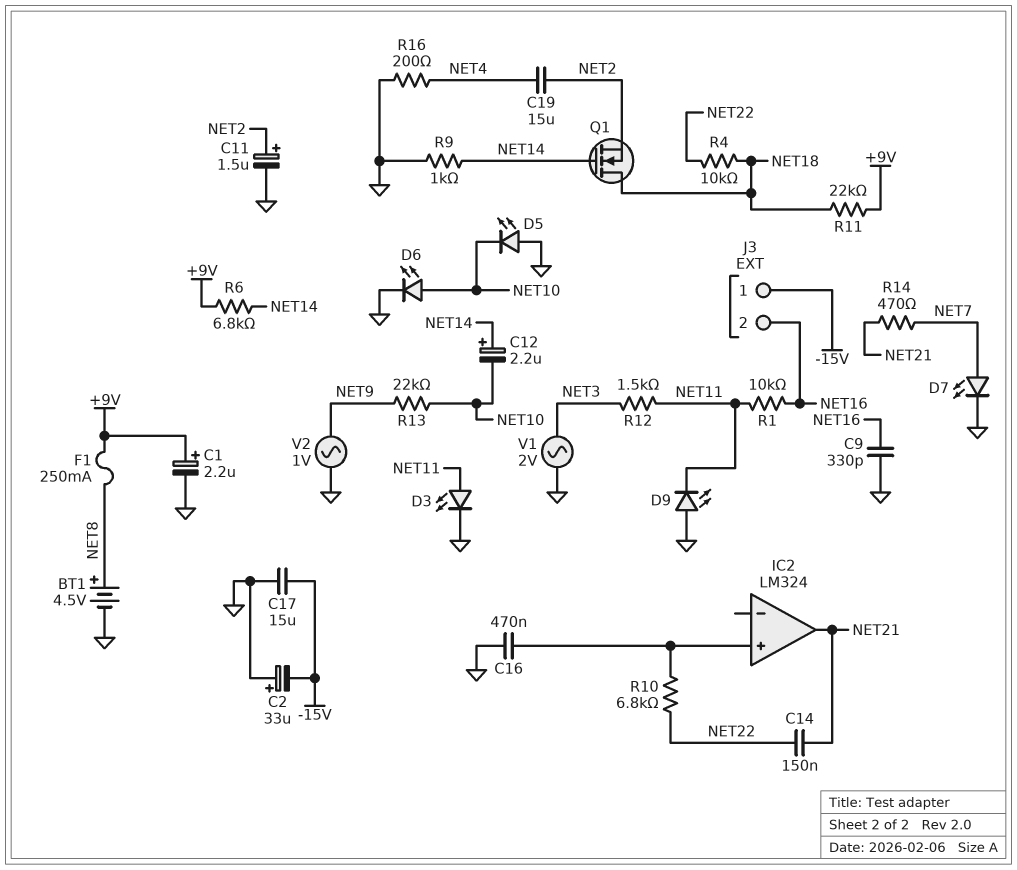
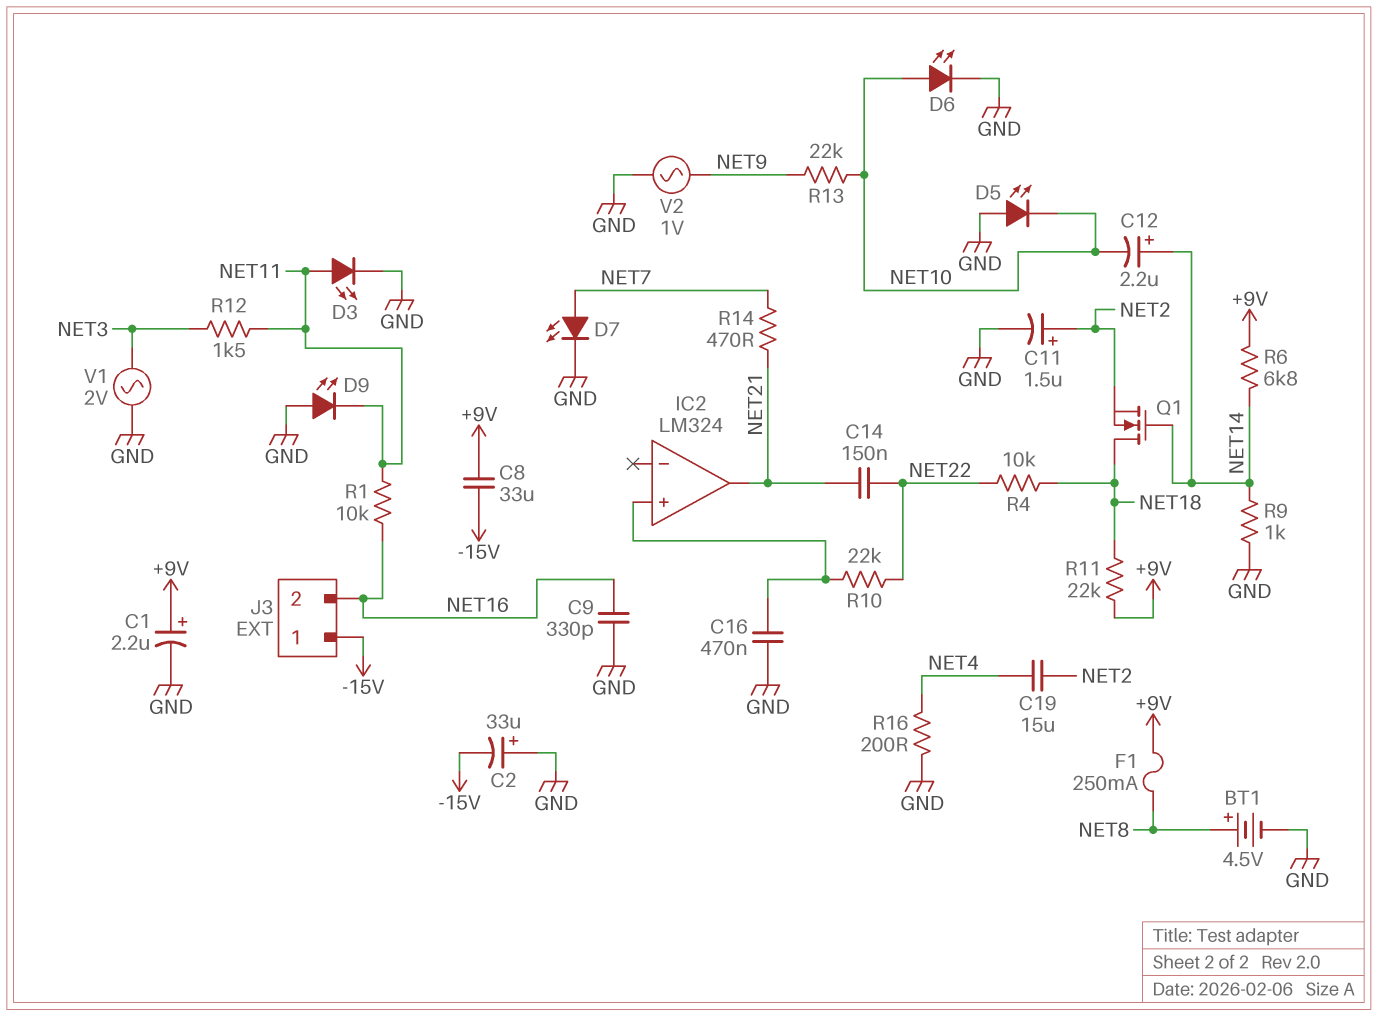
C8: none -> 33uF (+9V, -15V)
C17: 15uF (-15V, GND) -> none
R10: 6.8k (IC2/in+, NET22) -> 22k (IC2/in+, NET22)

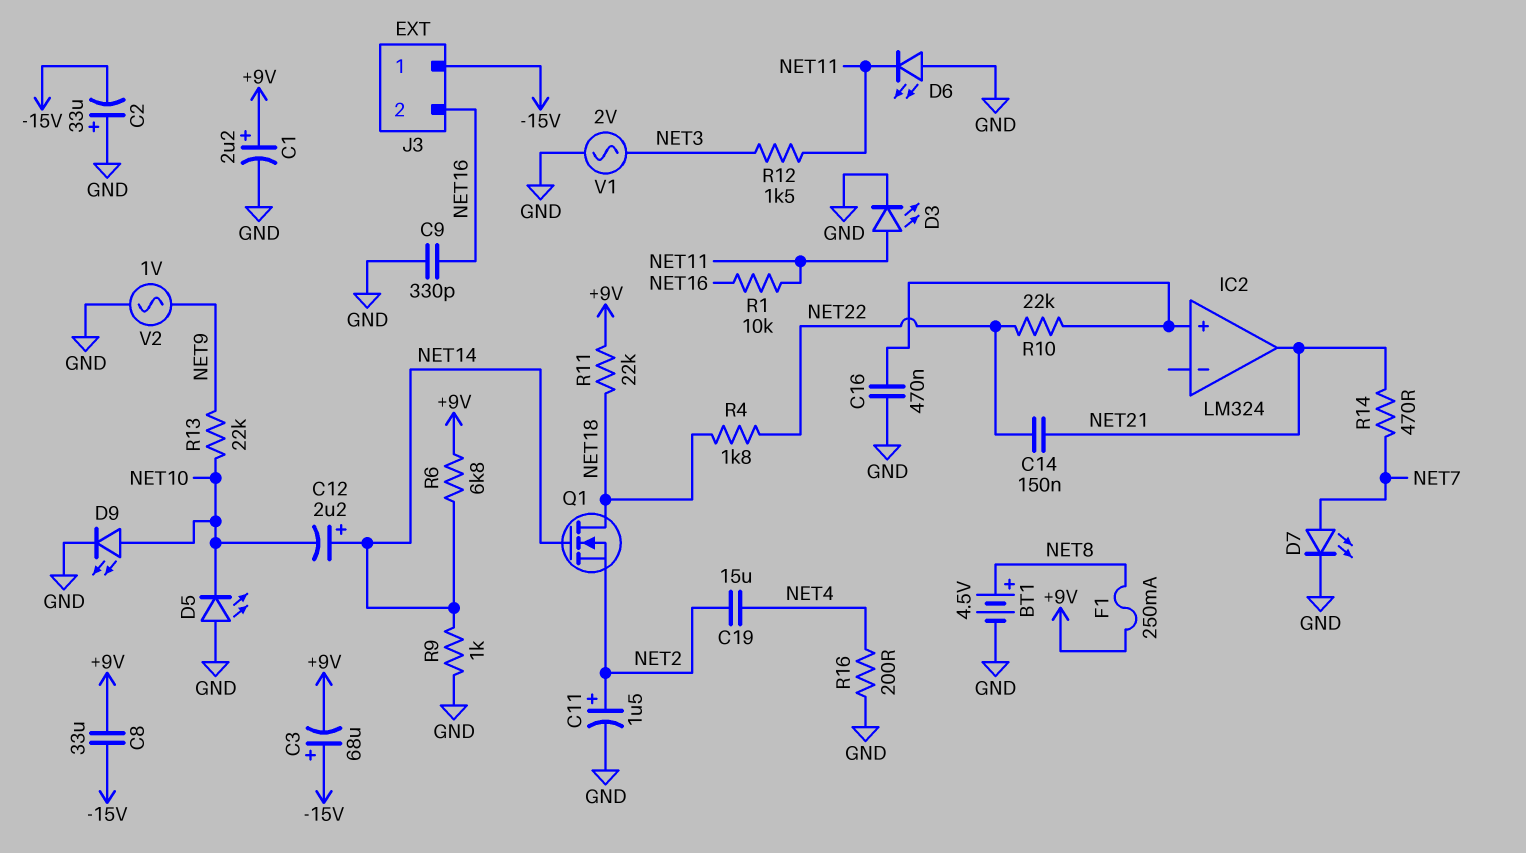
C3: none -> 68uF (plus -15V, minus +9V)
D6: LED (A NET10, K GND) -> LED (A GND, K NET11)
D9: LED (A GND, K NET11) -> LED (A NET10, K GND)
R4: 10k (NET18, NET22) -> 1.8k (NET18, NET22)

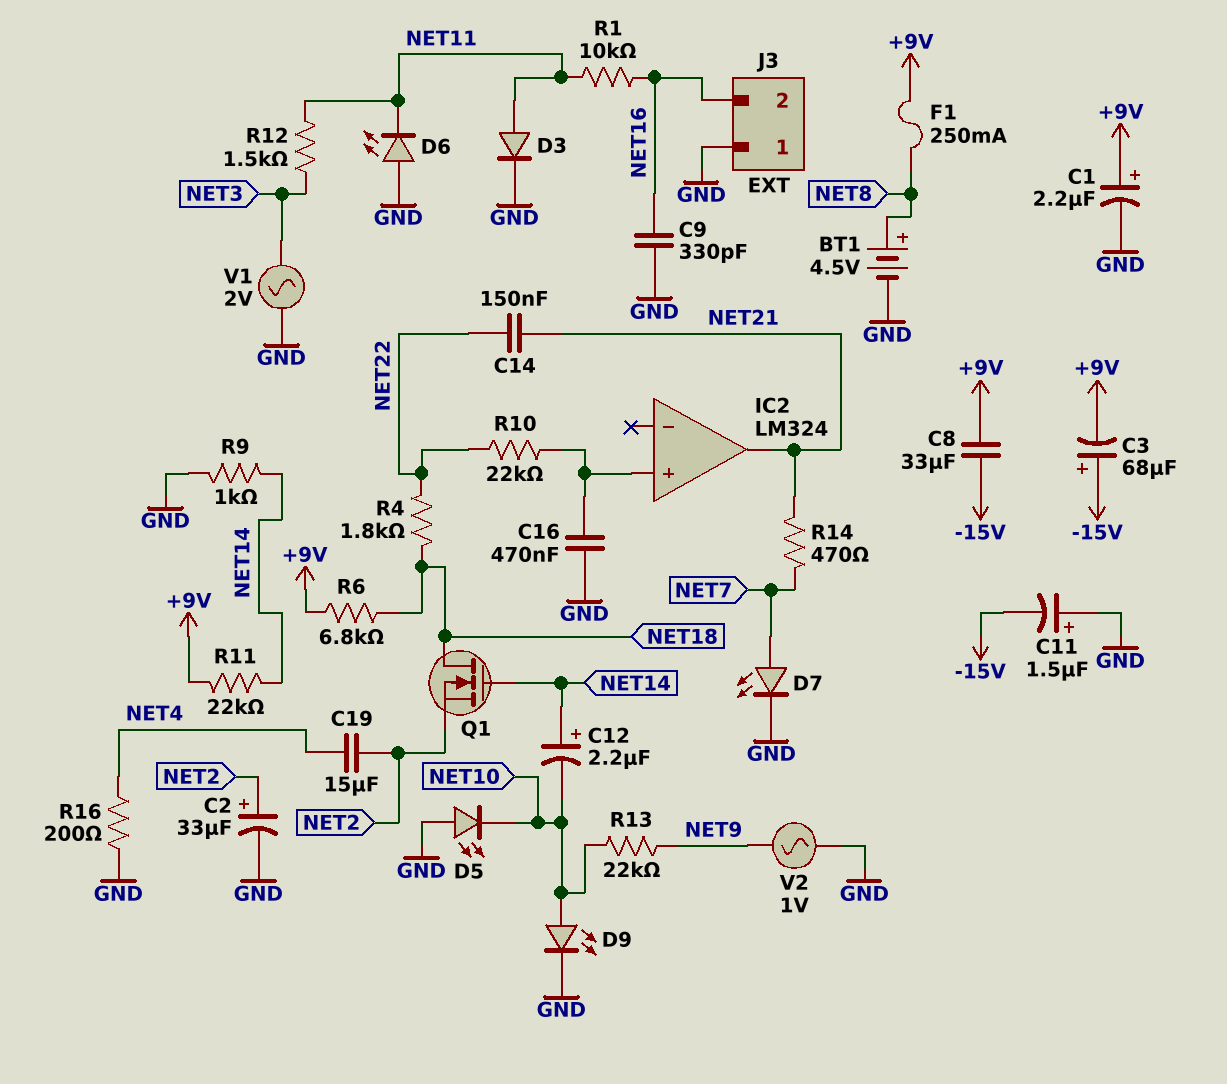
C2: 33uF (plus GND, minus -15V) -> 33uF (plus NET2, minus GND)
C11: 1.5uF (plus NET2, minus GND) -> 1.5uF (plus GND, minus -15V)
D3: LED (A NET11, K GND) -> diode (A NET11, K GND)
J3 pin 1: -15V -> GND
R6: 6.8k (+9V, NET14) -> 6.8k (+9V, NET18)
R11: 22k (+9V, NET18) -> 22k (+9V, NET14)

